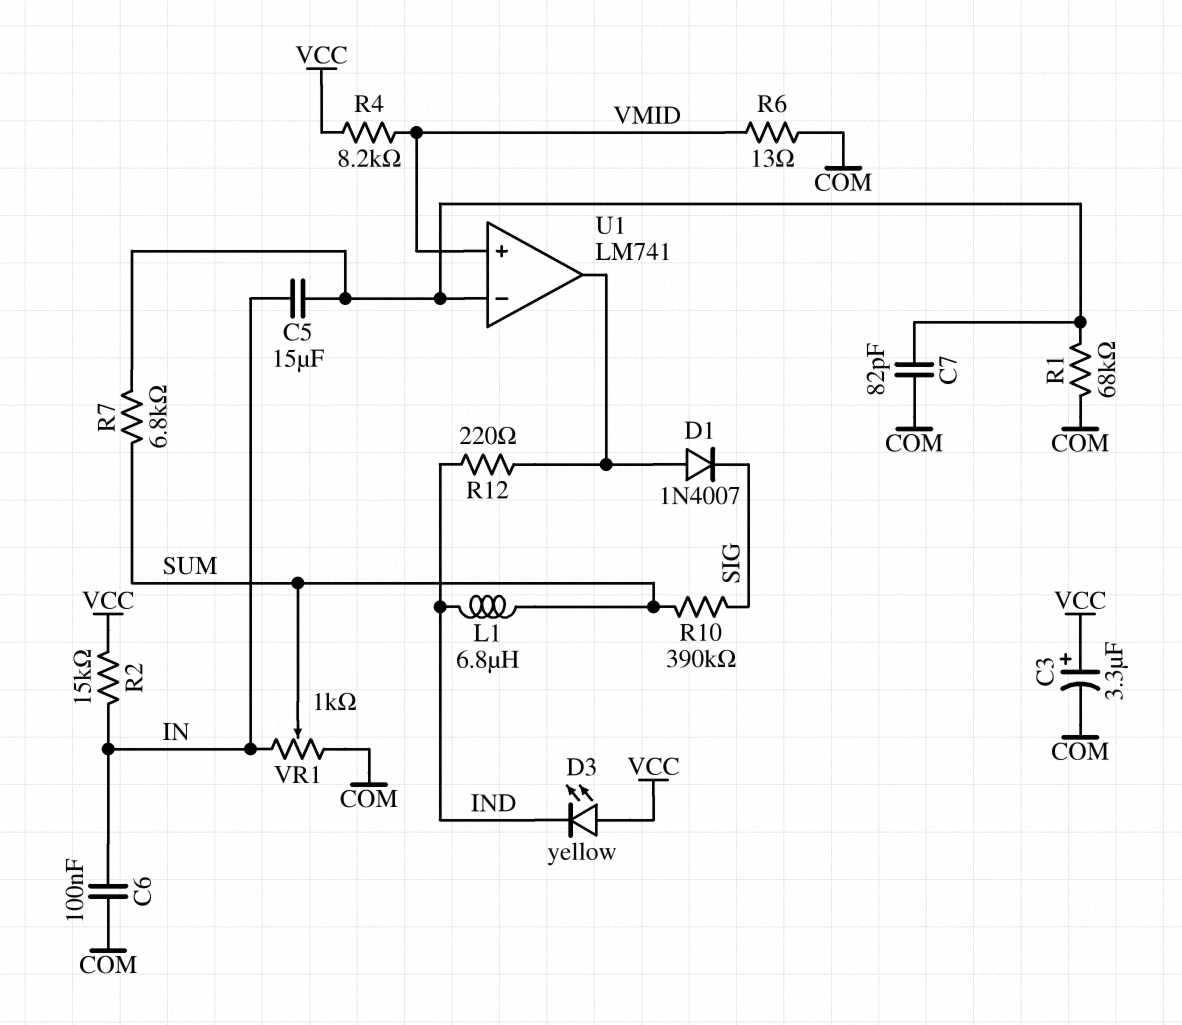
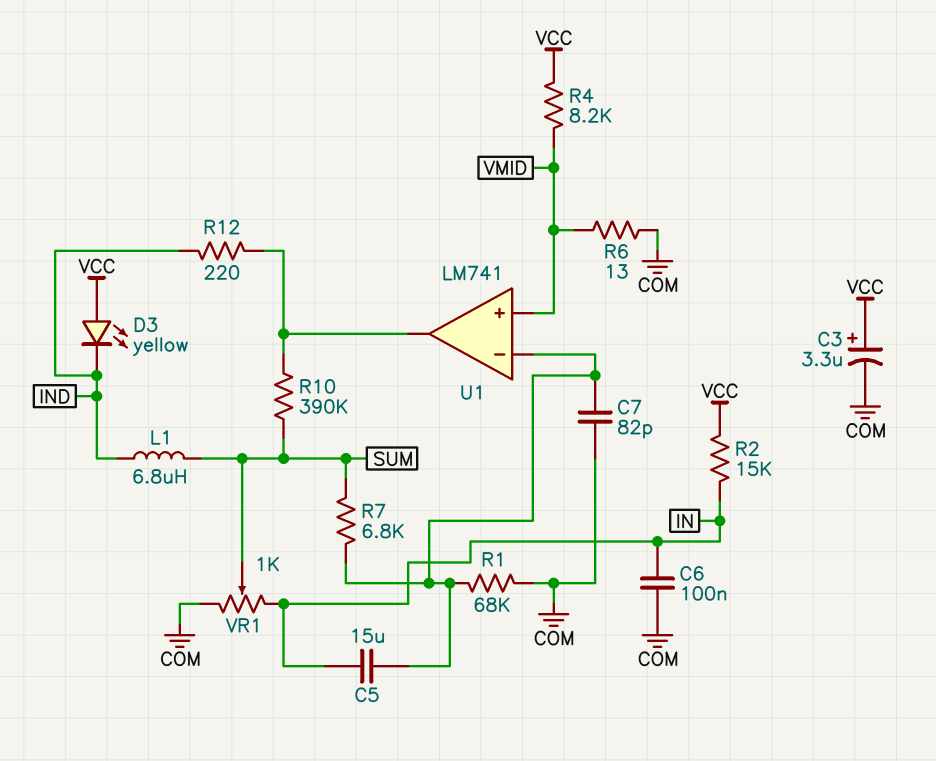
D1: diode 1N4007 (A U1/out, K SIG) -> none
R10: 390k (SIG, SUM) -> 390k (SUM, U1/out)

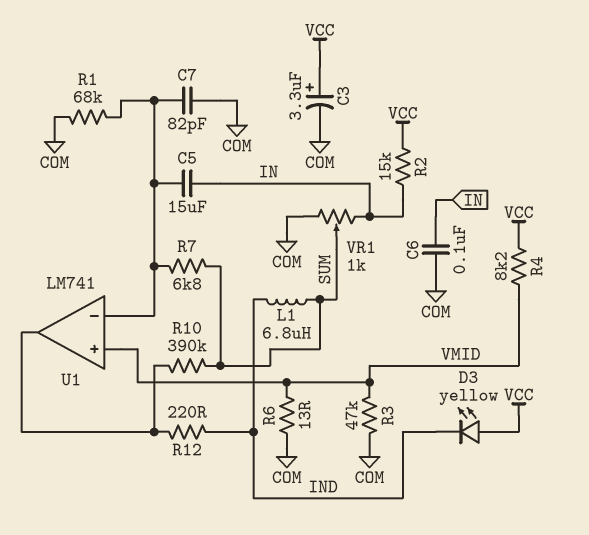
R3: none -> 47k (COM, VMID)

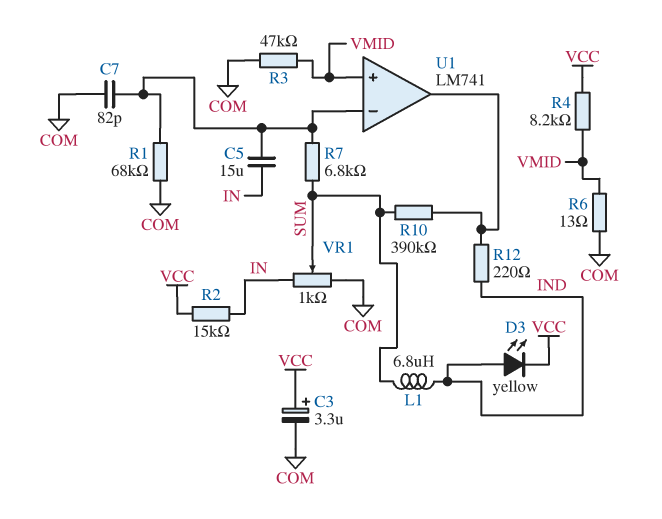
C6: 100nF (COM, IN) -> none
D3: LED yellow (A VCC, K IND) -> LED yellow (A IND, K VCC)

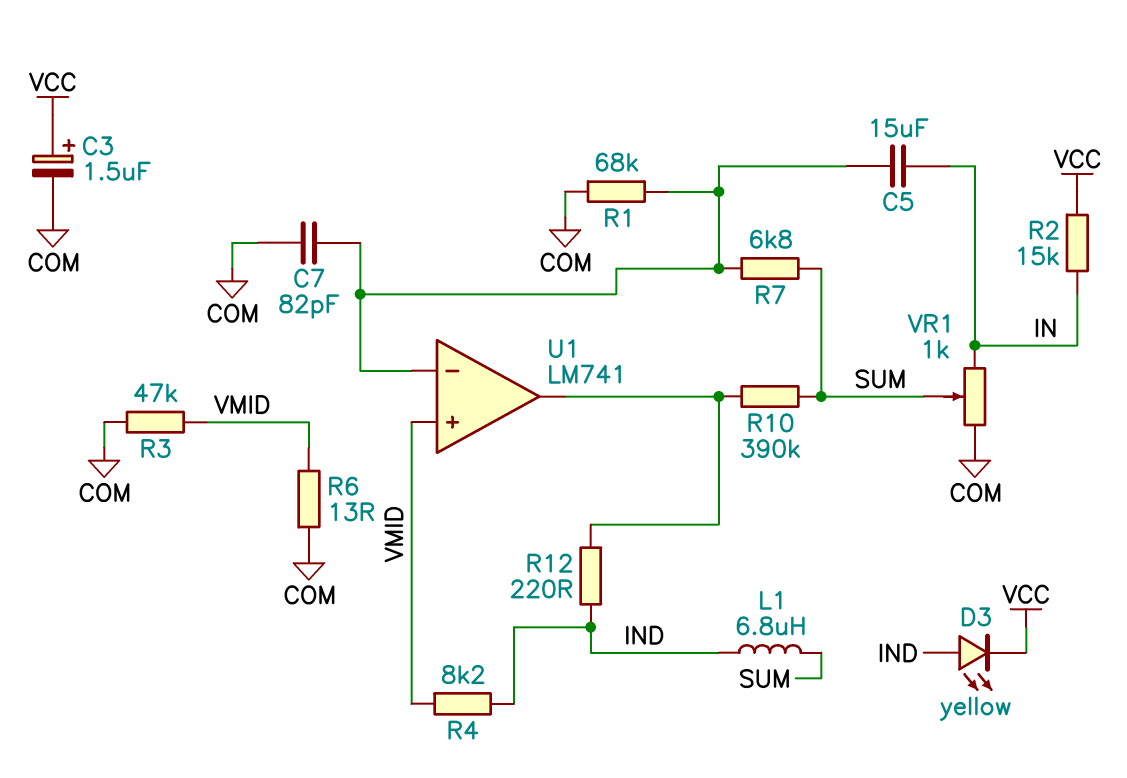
C3: 3.3uF (plus VCC, minus COM) -> 1.5uF (plus VCC, minus COM)
R4: 8.2k (VCC, VMID) -> 8.2k (IND, VMID)

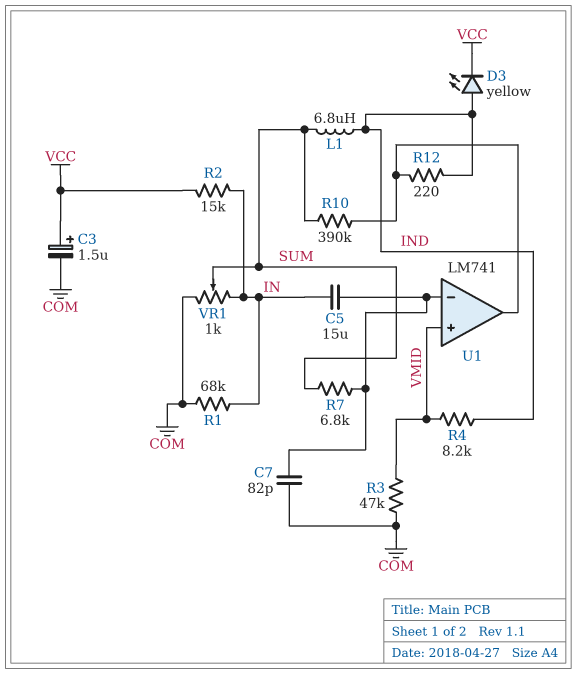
R1: 68k (COM, U1/in-) -> 68k (COM, IN)
R6: 13 (COM, VMID) -> none

